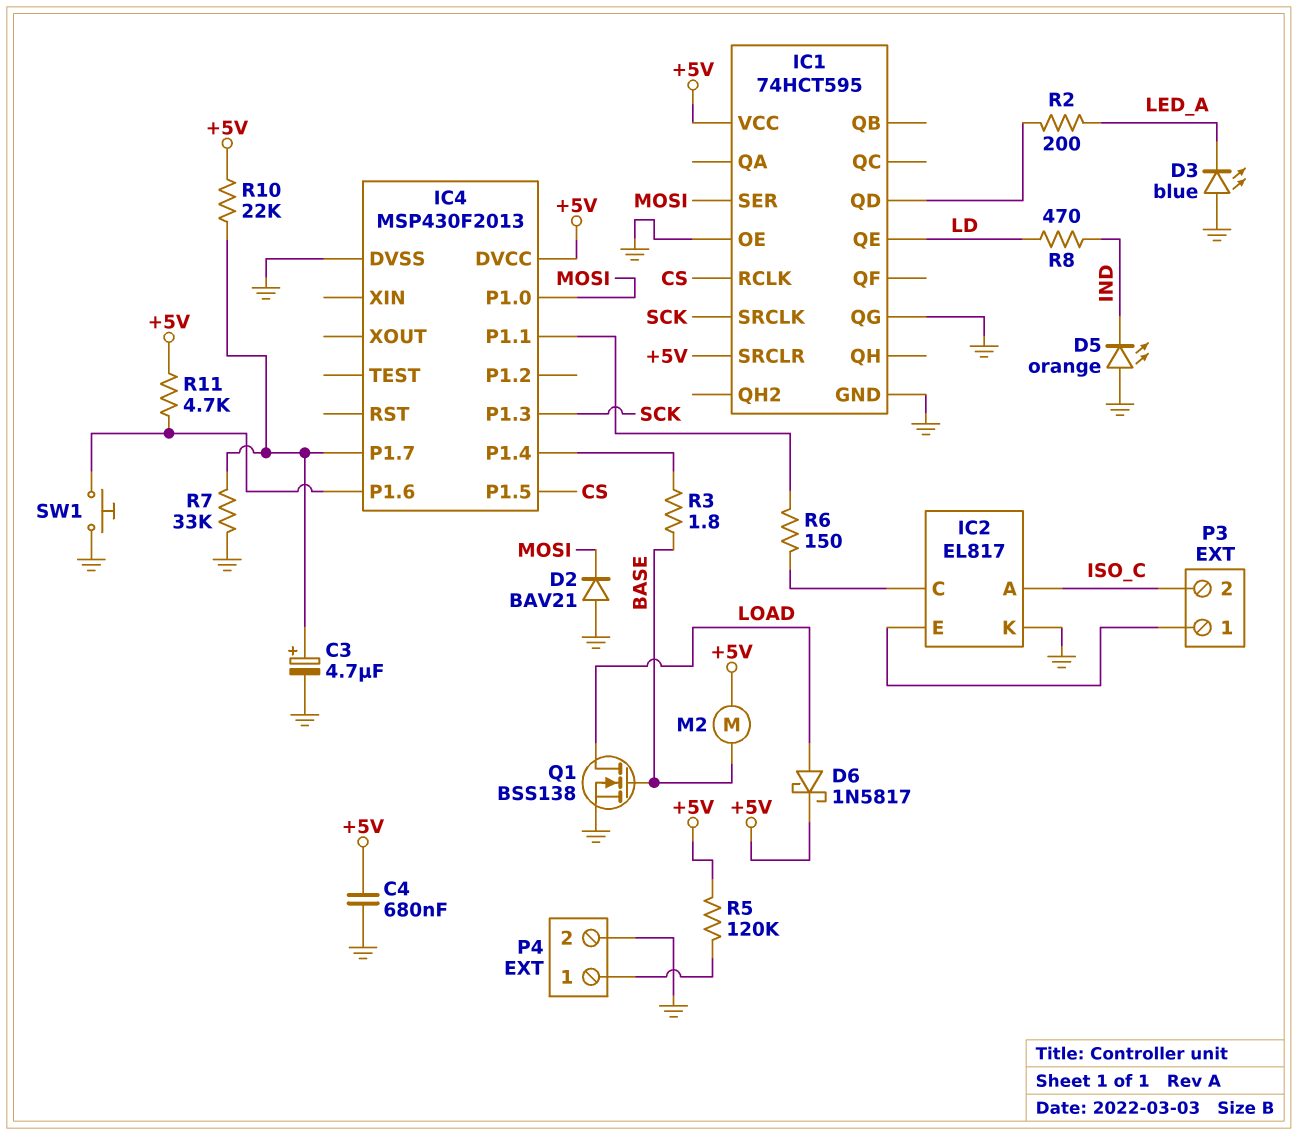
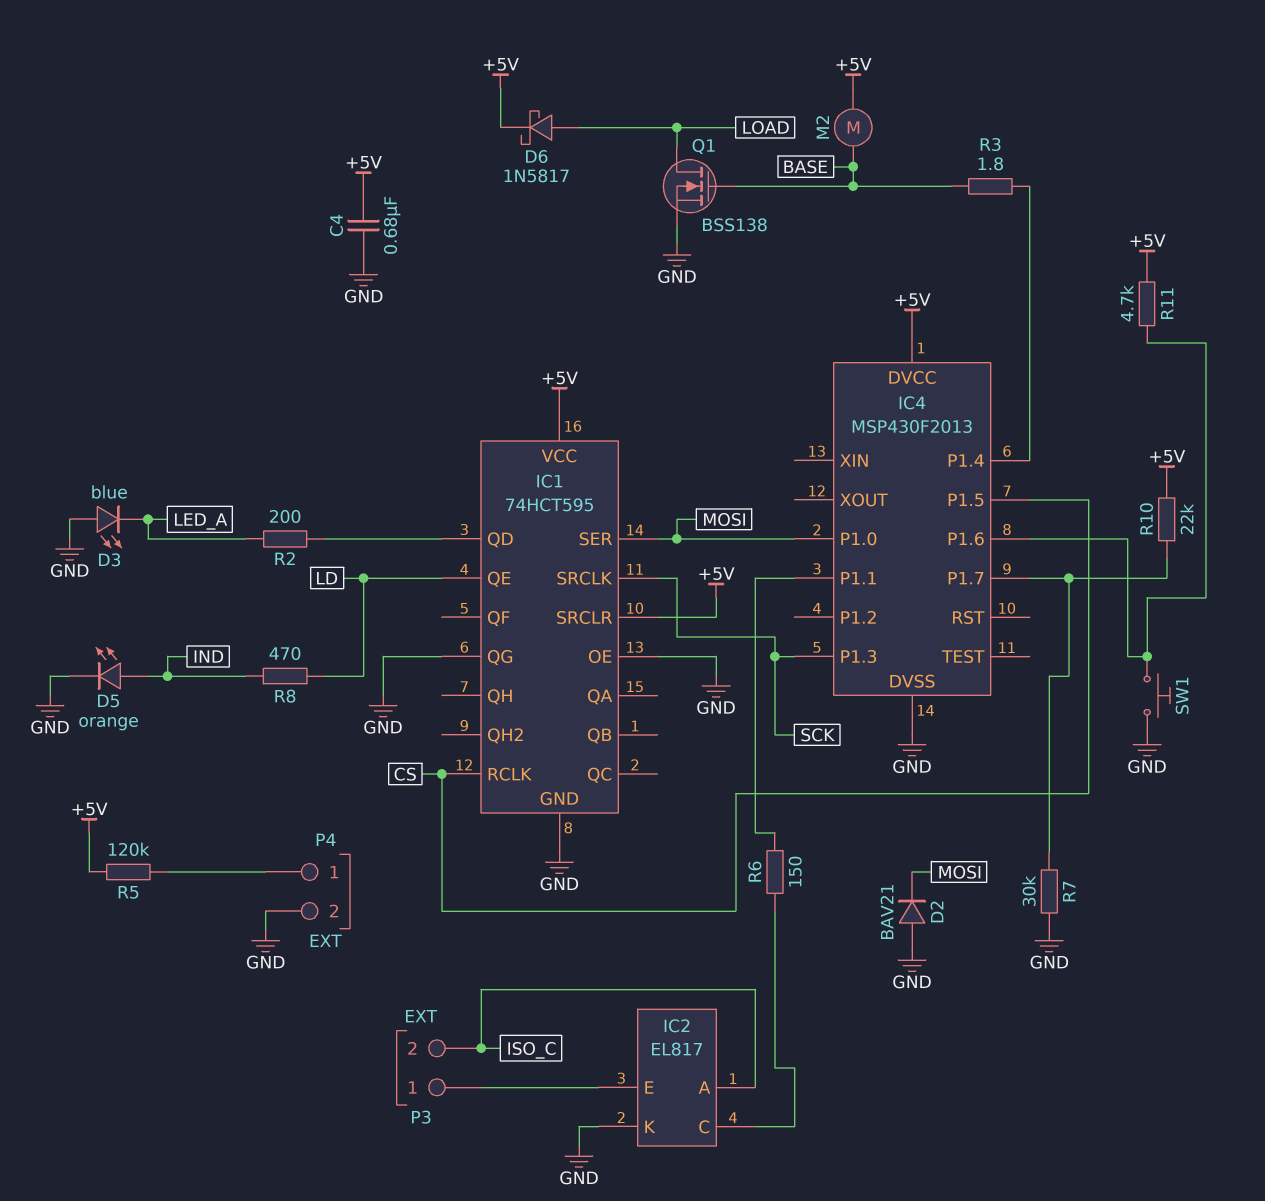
C3: 4.7uF (plus IC4/P1.7, minus GND) -> none
D5: LED orange (A GND, K IND) -> LED orange (A IND, K GND)
R7: 33k (GND, IC4/P1.7) -> 30k (GND, IC4/P1.7)

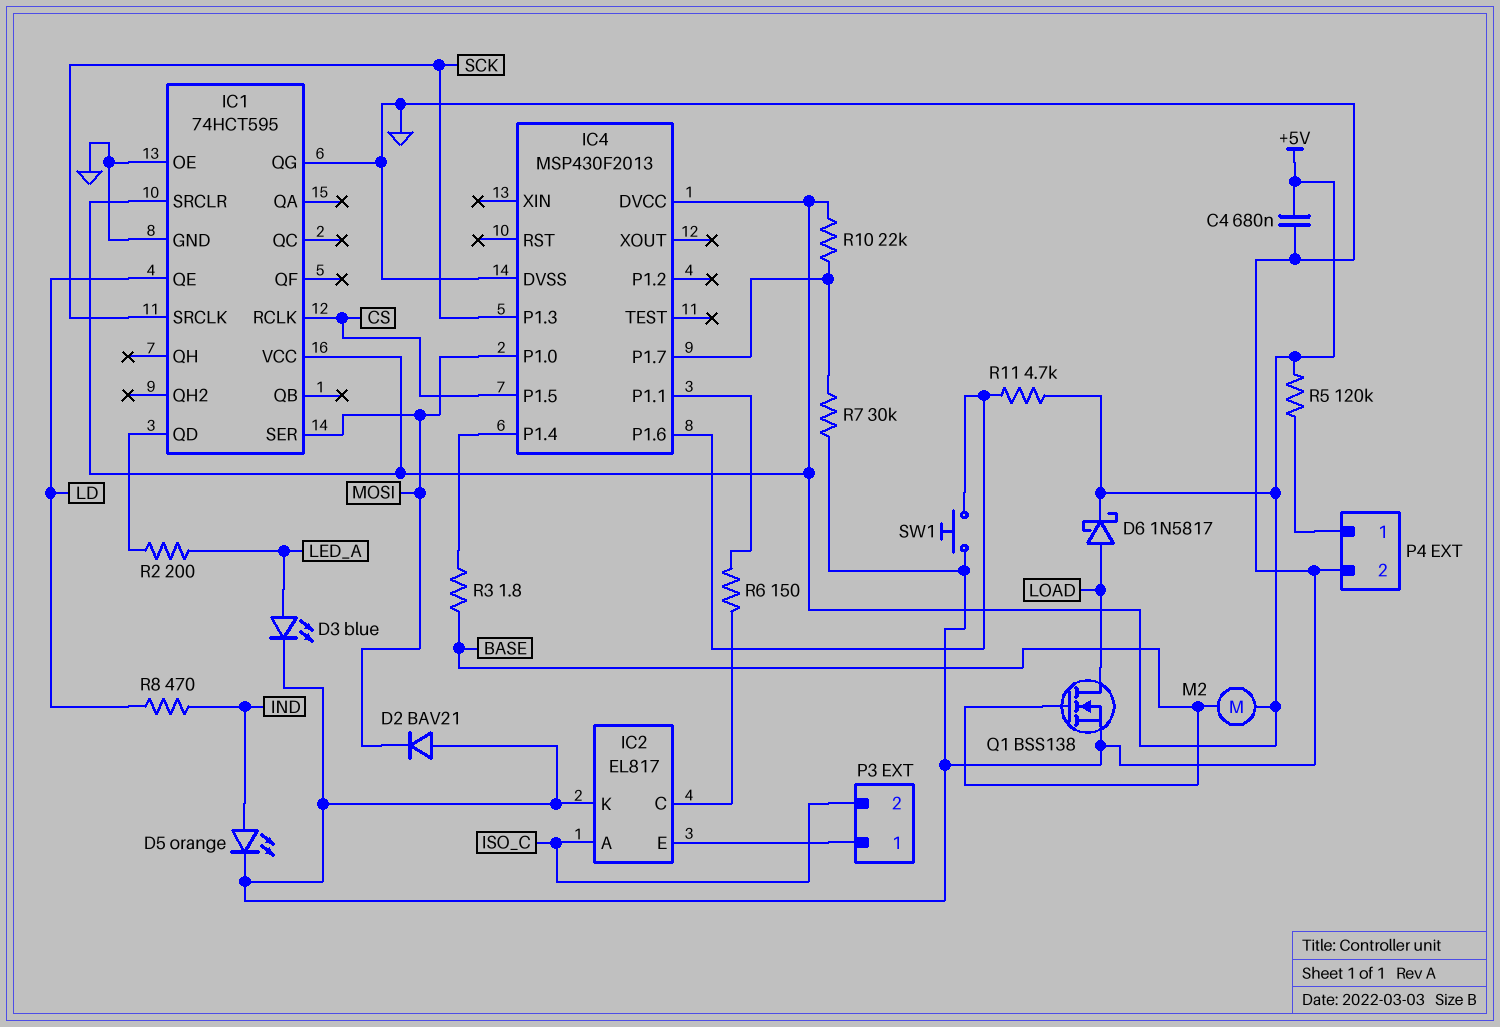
D3: LED blue (A GND, K LED_A) -> LED blue (A LED_A, K GND)

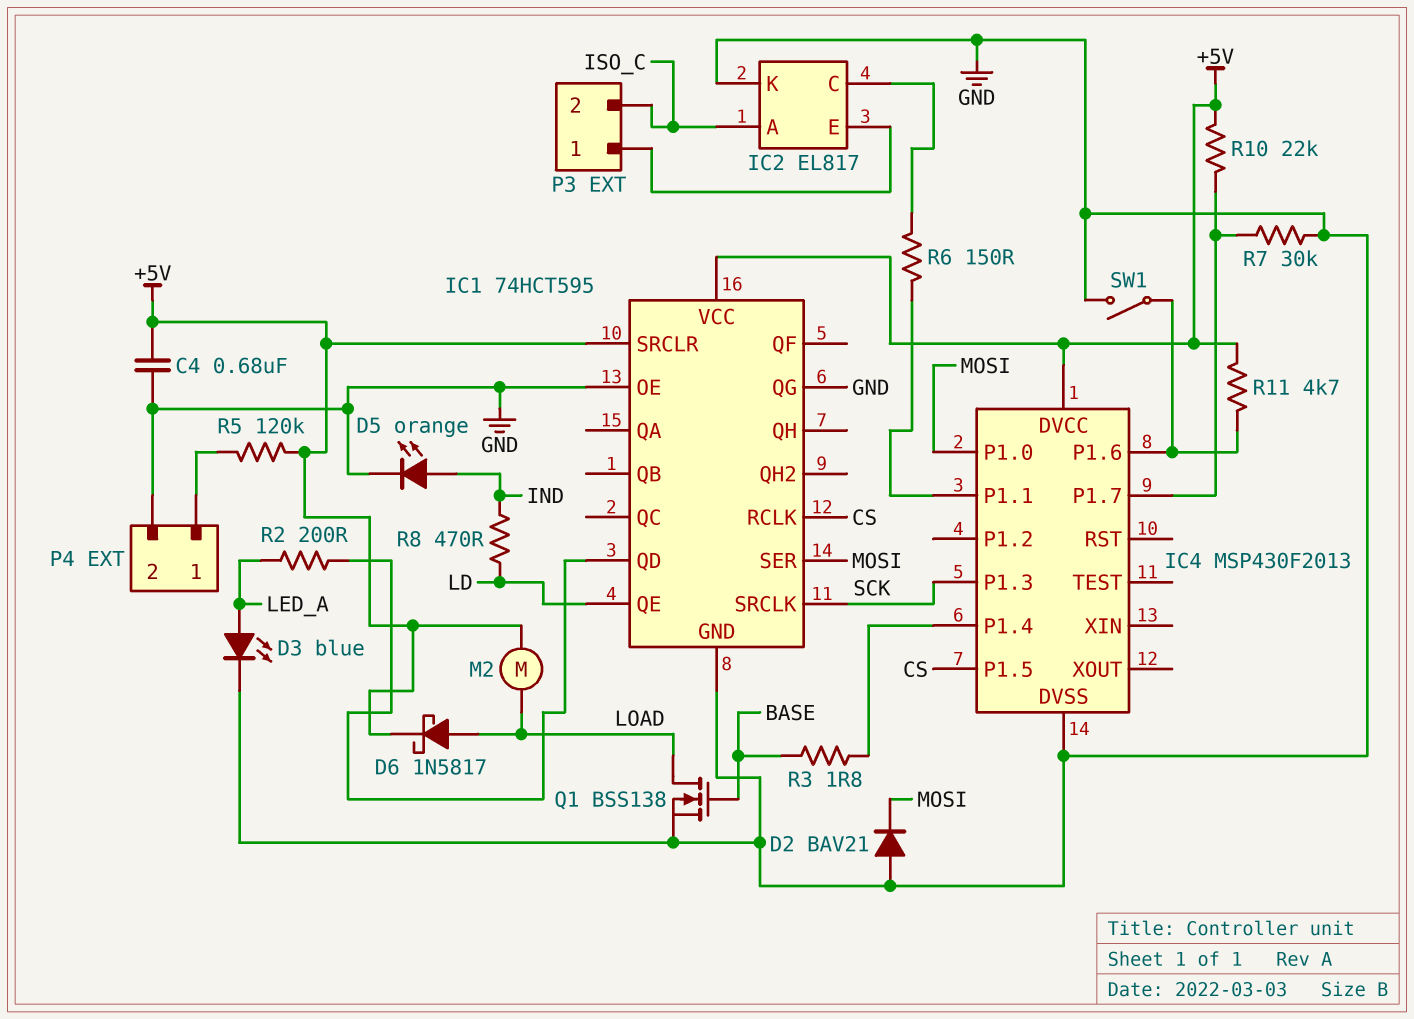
M2: motor (+5V, BASE) -> motor (+5V, LOAD)
SW1: button (GND, IC4/P1.6) -> switch (GND, IC4/P1.6)

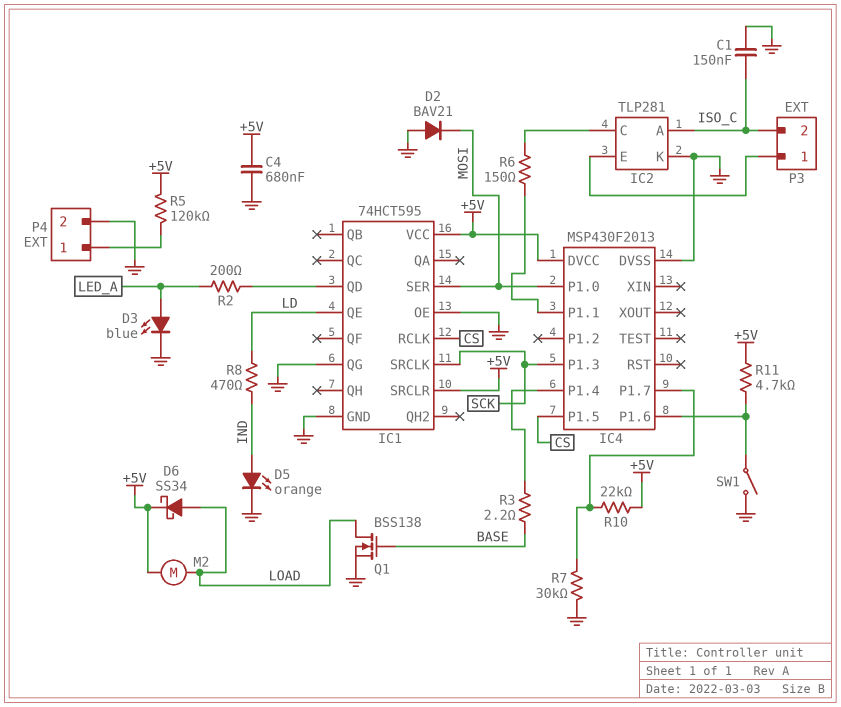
C1: none -> 150nF (GND, ISO_C)
D6: schottky 1N5817 (A LOAD, K +5V) -> schottky SS34 (A LOAD, K +5V)
IC2: EL817 -> TLP281
R3: 1.8 (BASE, IC4/P1.4) -> 2.2 (BASE, IC4/P1.4)

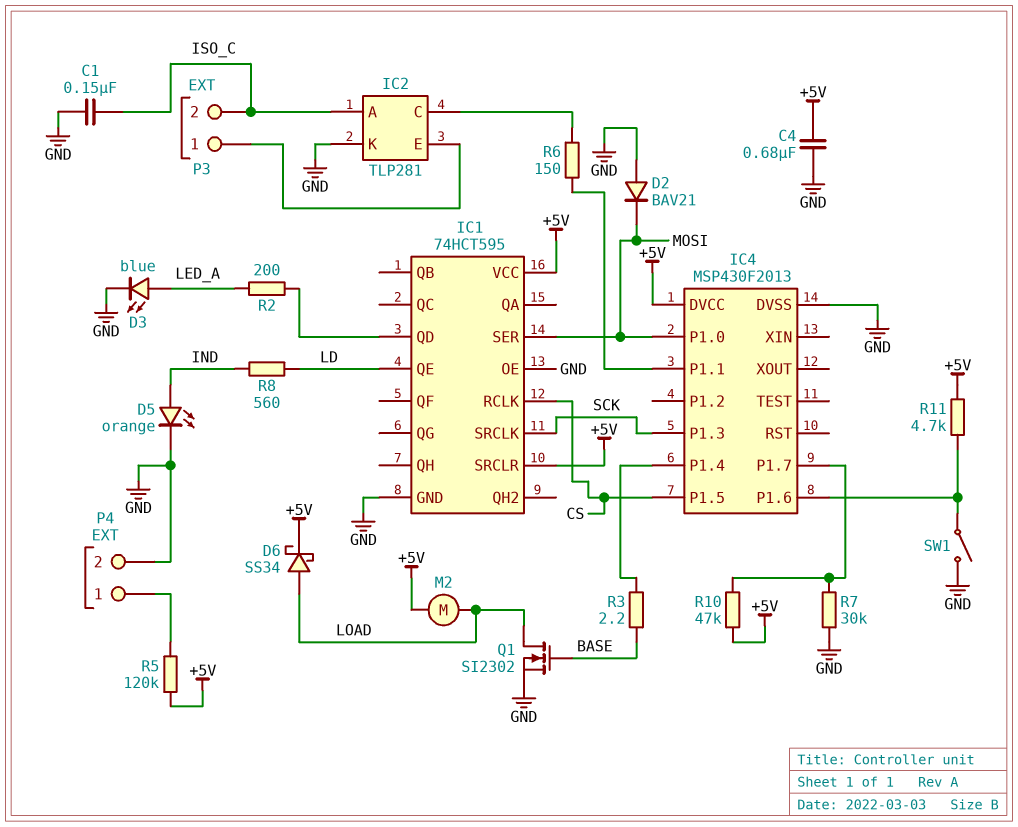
IC1 pin QG: GND -> none
Q1: NMOS BSS138 (G BASE, D LOAD, S GND) -> NMOS SI2302 (G BASE, D LOAD, S GND)
R8: 470 (IND, LD) -> 560 (IND, LD)
R10: 22k (+5V, IC4/P1.7) -> 47k (+5V, IC4/P1.7)

